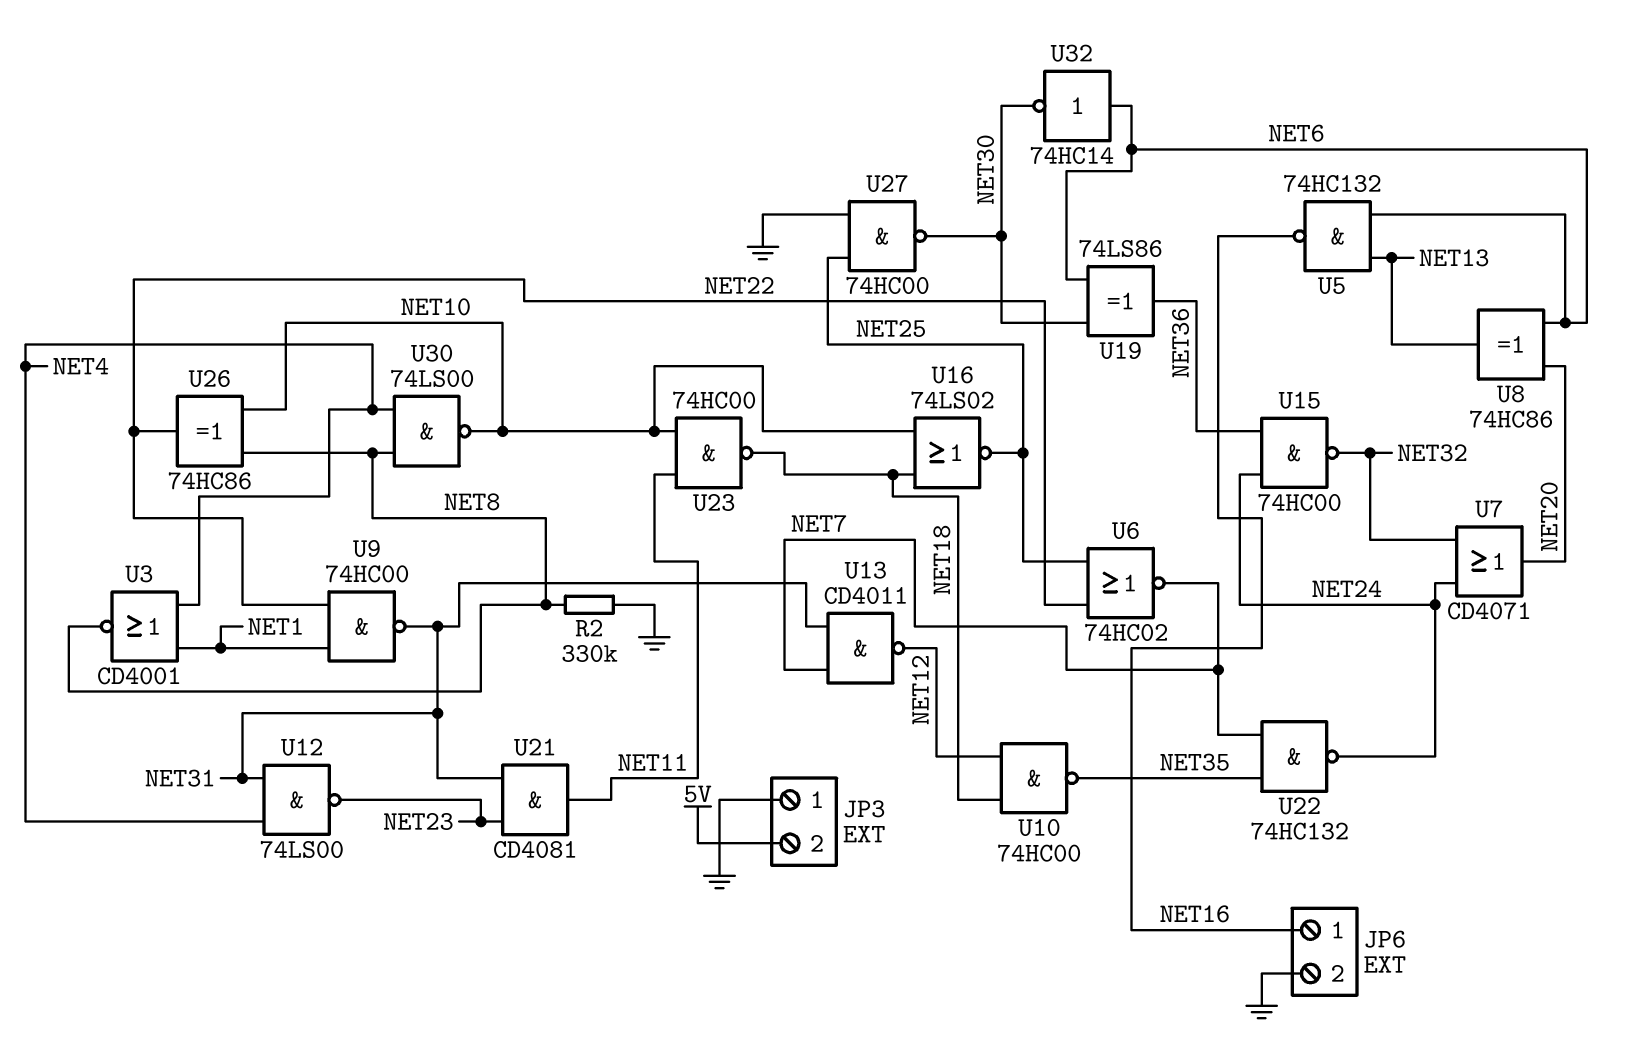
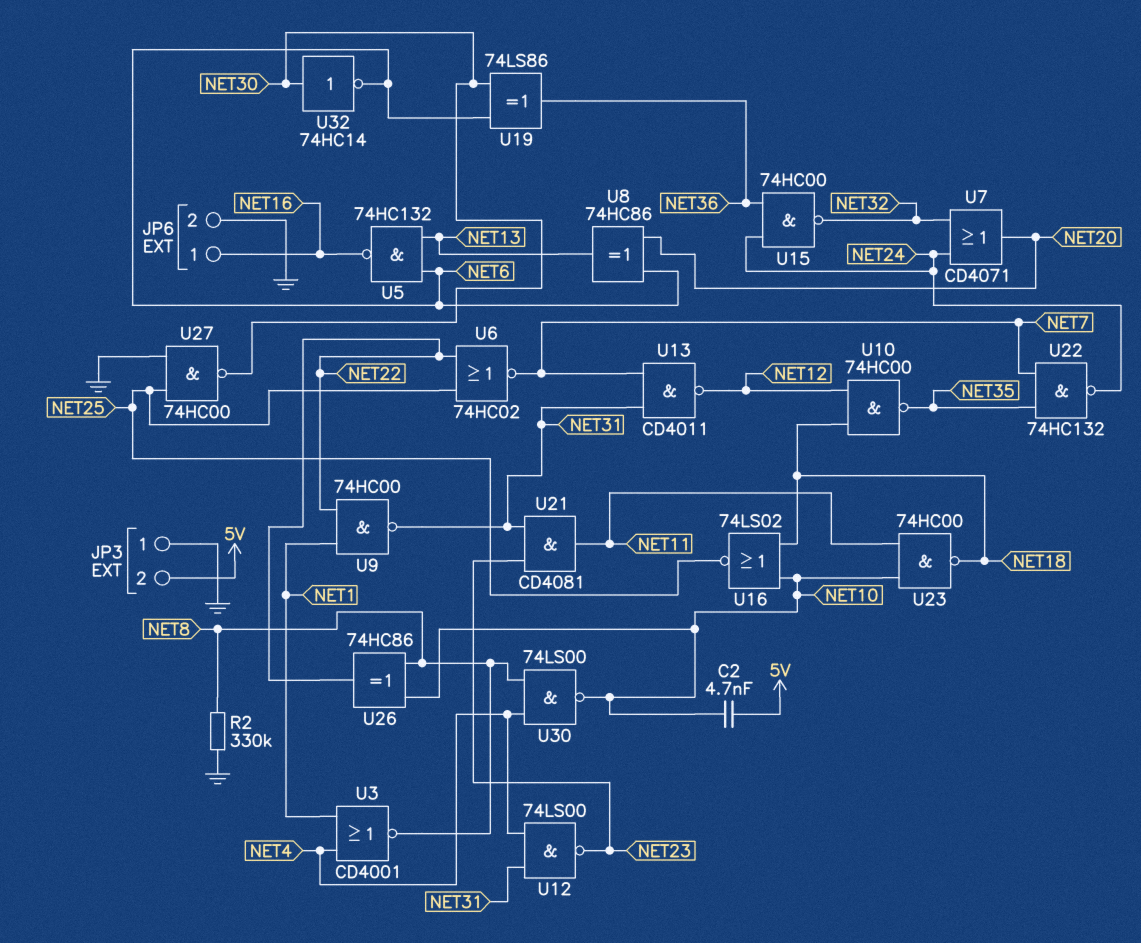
C2: none -> 4.7nF (5V, NET10)
U32: NOT 74HC14 (in NET6, out NET30) -> NOT 74HC14 (in NET30, out NET6)

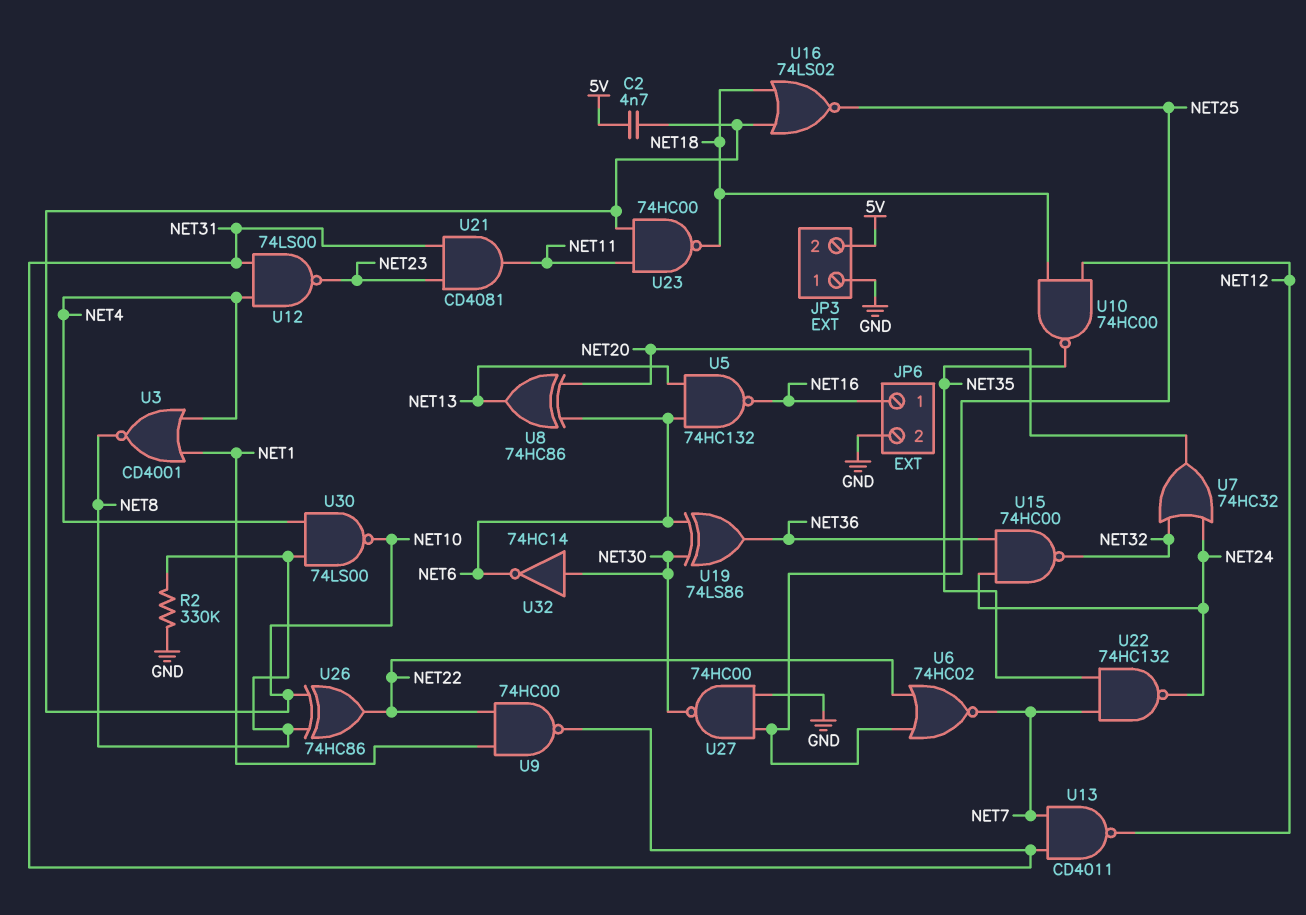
U7: OR CD4071 (in NET24, in NET32, out NET20) -> OR 74HC32 (in NET24, in NET32, out NET20)

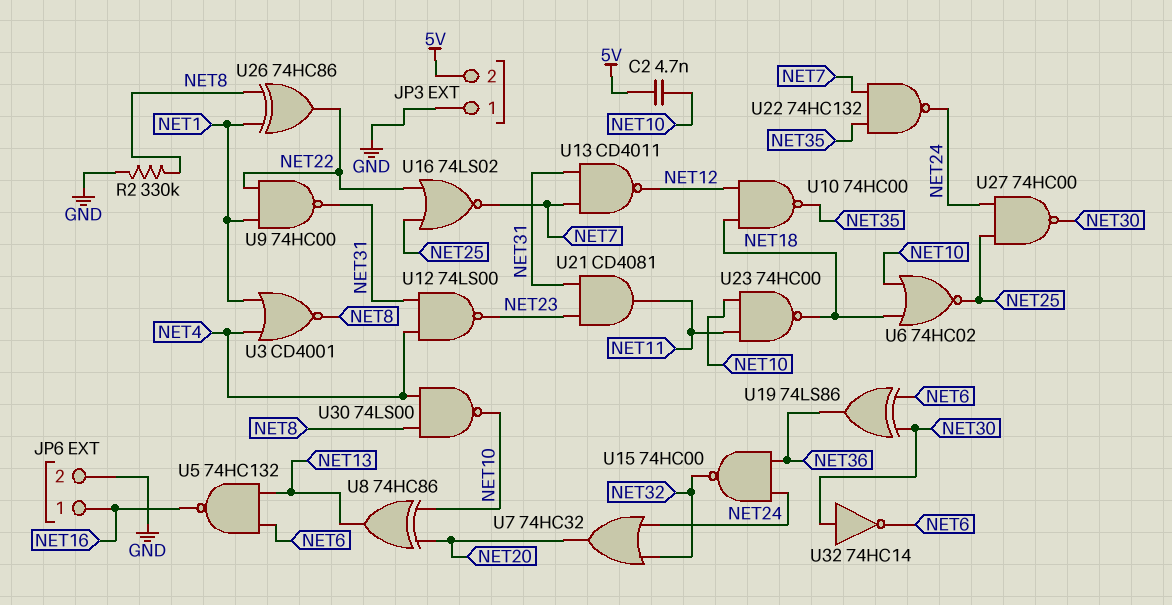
U6: NOR 74HC02 (in NET22, in NET25, out NET7) -> NOR 74HC02 (in NET10, in NET18, out NET25)
U8: XOR 74HC86 (in NET6, in NET20, out NET13) -> XOR 74HC86 (in NET10, in NET20, out NET13)
U16: NOR 74LS02 (in NET10, in NET18, out NET25) -> NOR 74LS02 (in NET22, in NET25, out NET7)
U26: XOR 74HC86 (in NET8, in NET10, out NET22) -> XOR 74HC86 (in NET1, in NET8, out NET22)
U27: NAND 74HC00 (in GND, in NET25, out NET30) -> NAND 74HC00 (in NET24, in NET25, out NET30)

